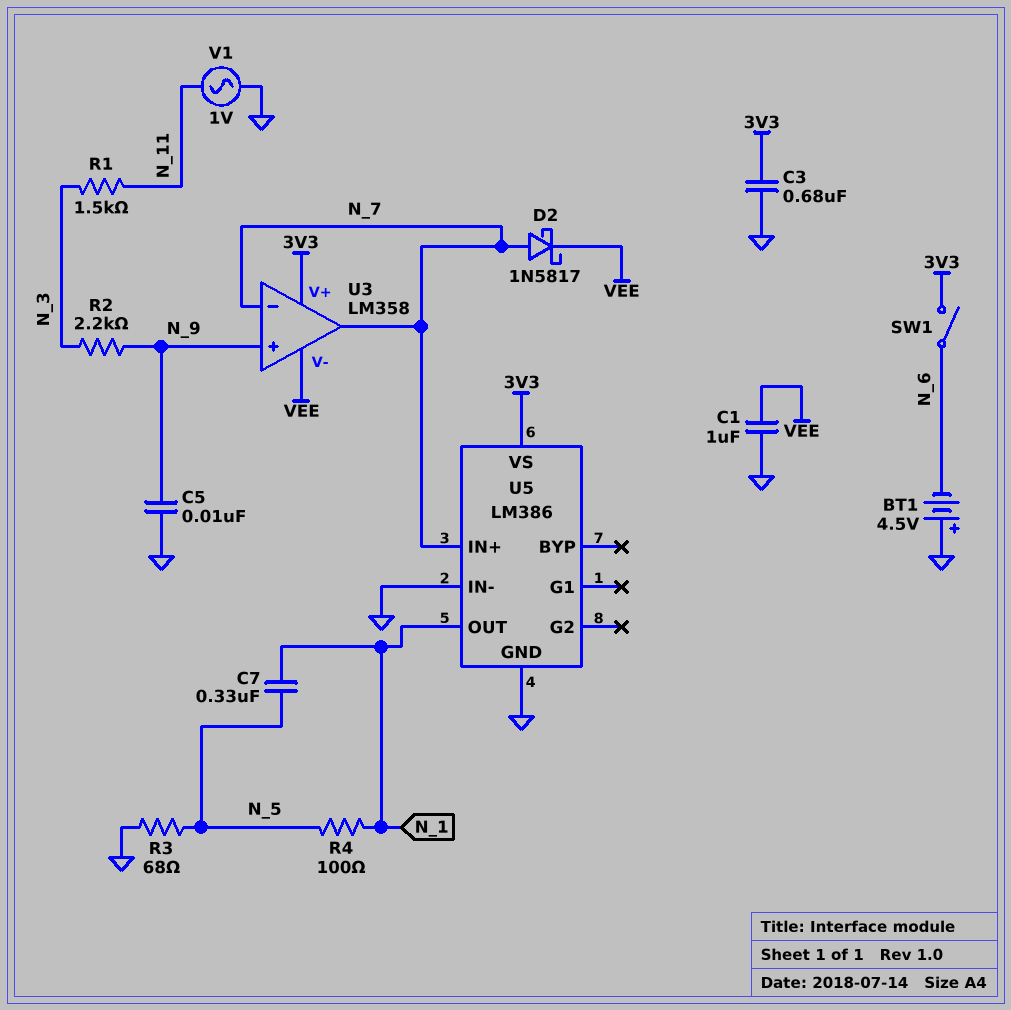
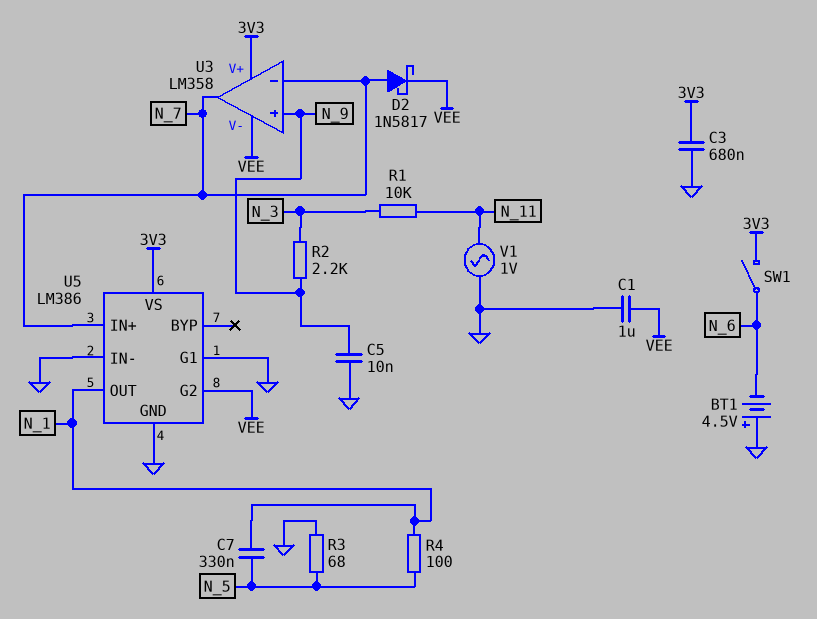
R1: 1.5k (N_3, N_11) -> 10k (N_3, N_11)
U5 pin G1: none -> GND
U5 pin G2: none -> VEE

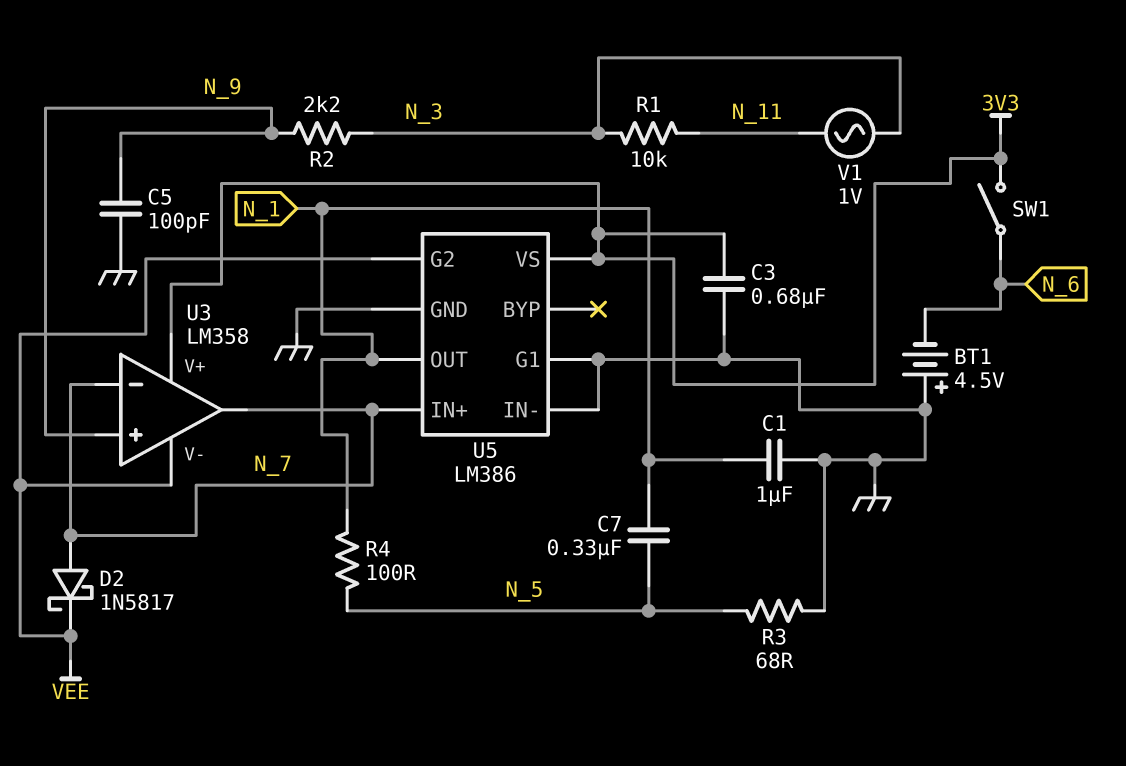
C1: 1uF (GND, VEE) -> 1uF (GND, N_1)
C5: 10nF (GND, N_9) -> 100pF (GND, N_9)
V1: AC 1V (GND, N_11) -> AC 1V (N_3, N_11)

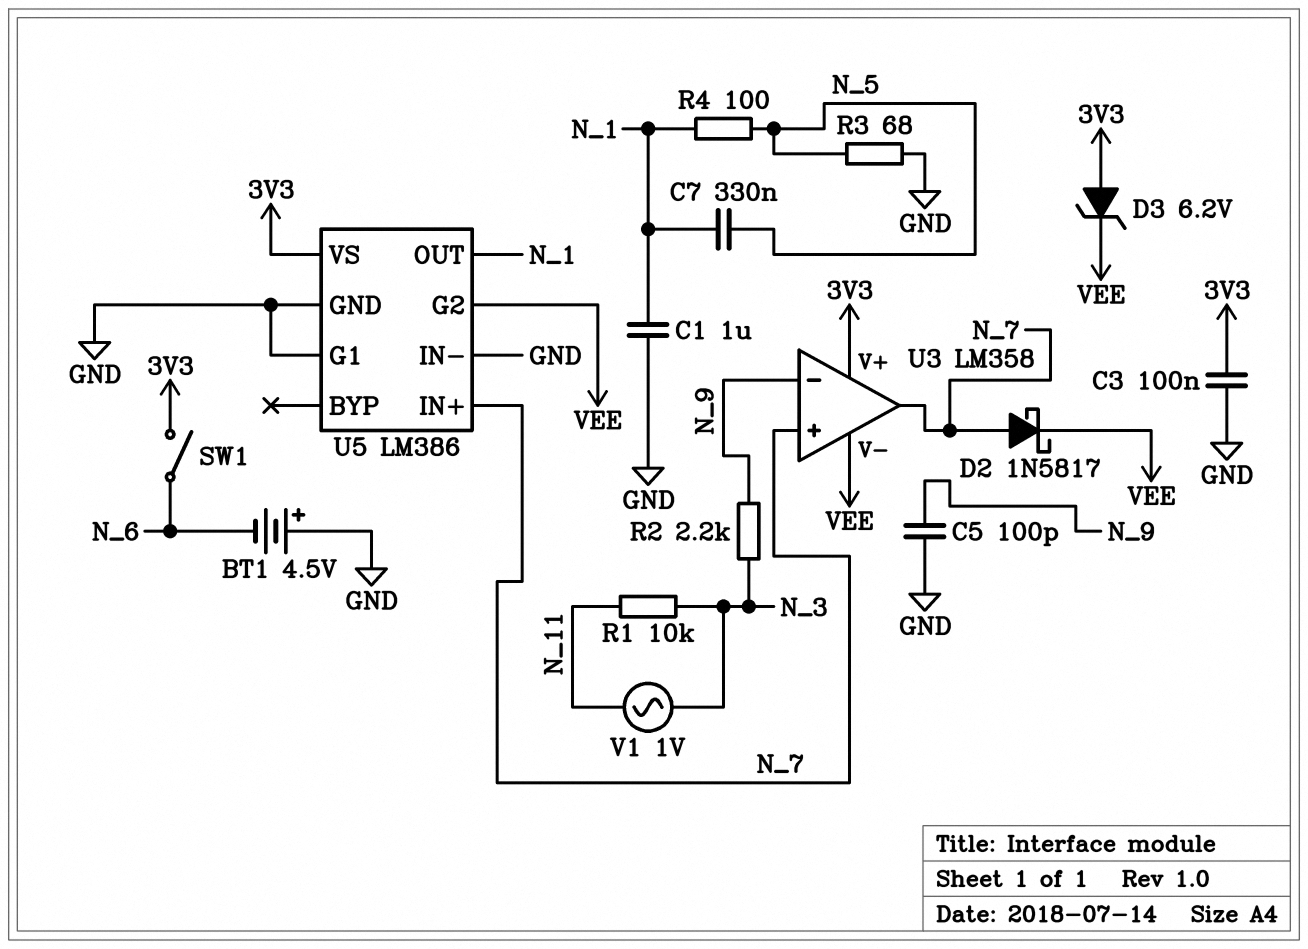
C3: 680nF (3V3, GND) -> 100nF (3V3, GND)
D3: none -> zener 6.2V (A 3V3, K VEE)
U3 pin in+: N_9 -> N_7
U3 pin in-: N_7 -> N_9

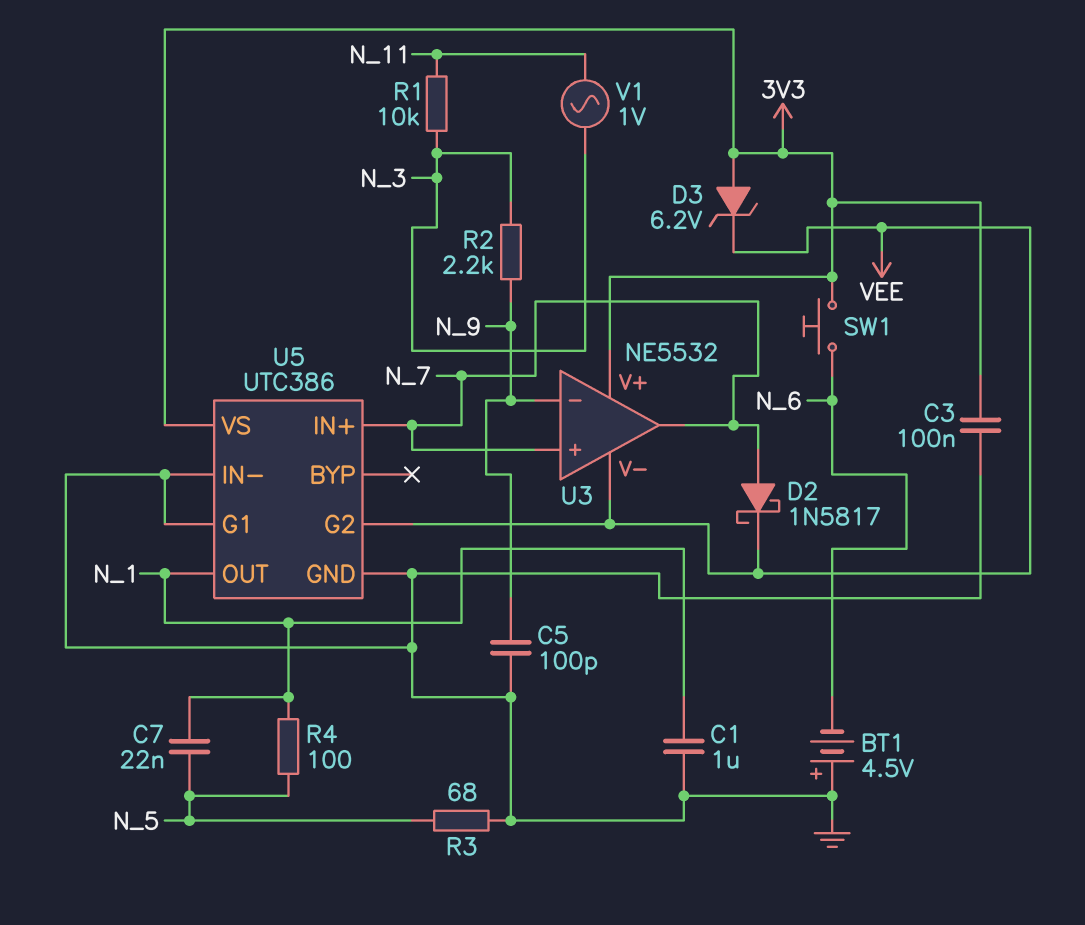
C7: 330nF (N_1, N_5) -> 22nF (N_1, N_5)
SW1: switch (3V3, N_6) -> button (3V3, N_6)
U3: LM358 -> NE5532
U5: LM386 -> UTC386

